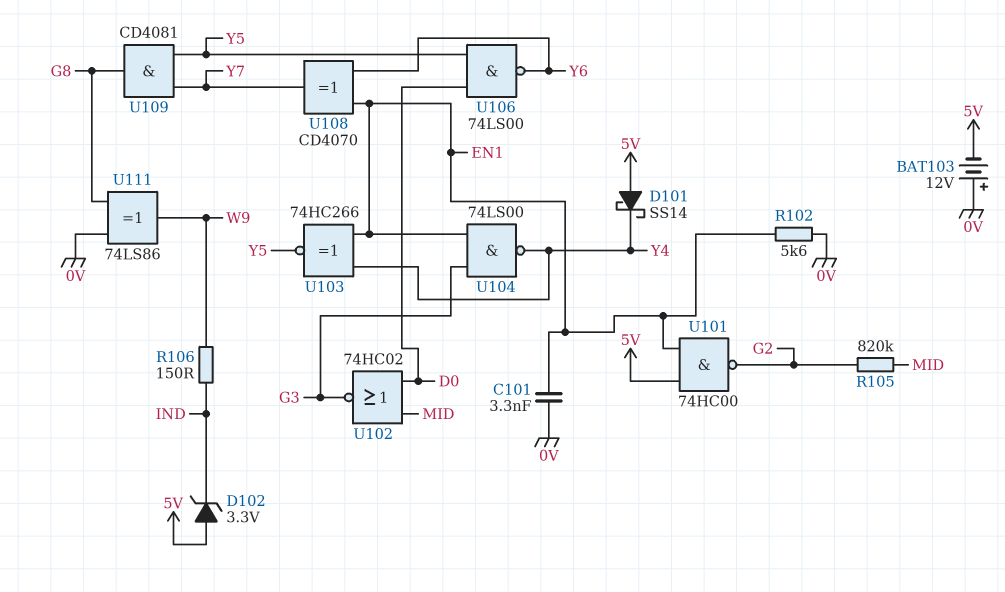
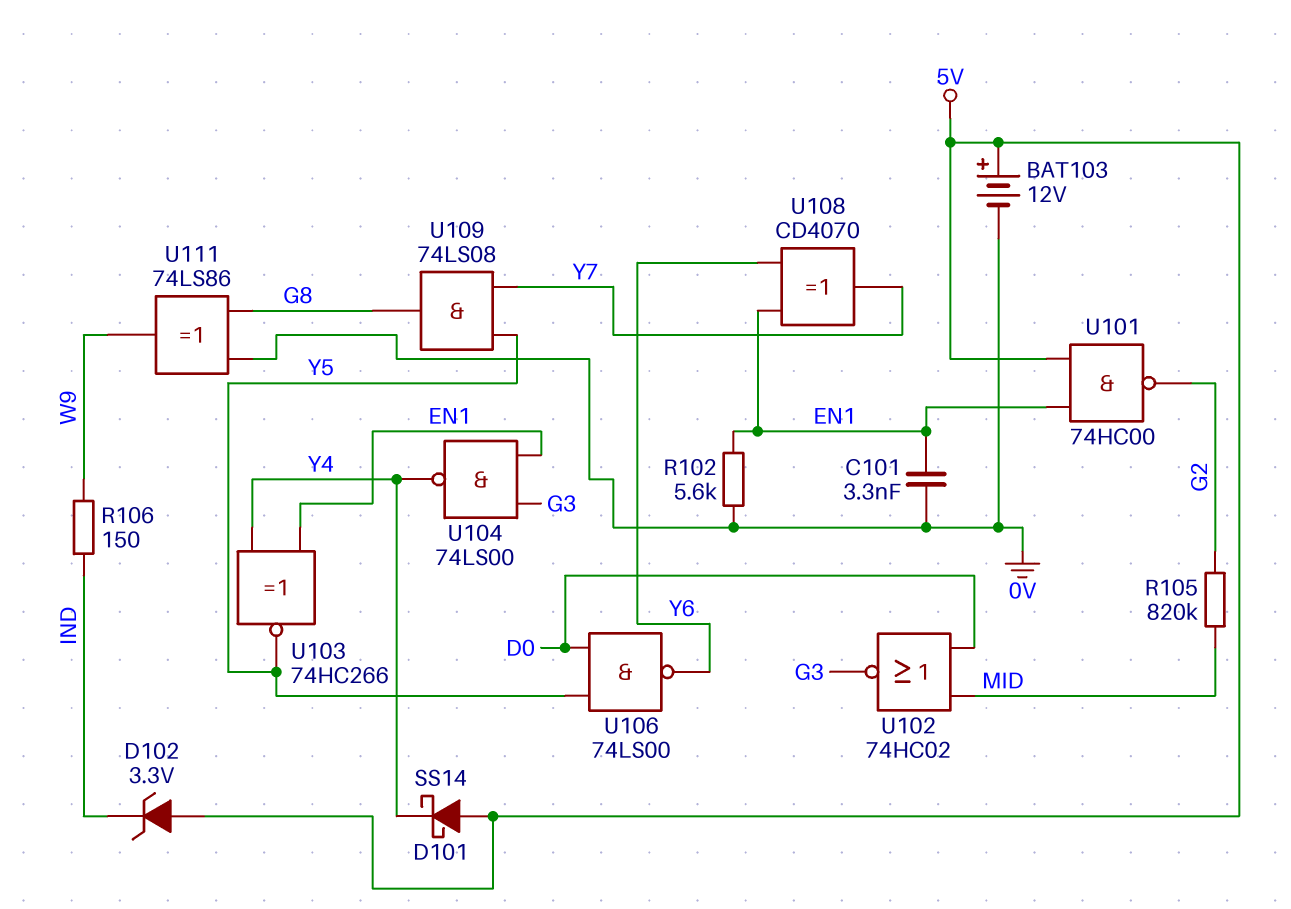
BAT103: 12V (plus 0V, minus 5V) -> 12V (plus 5V, minus 0V)
U109: AND CD4081 (in Y5, in Y7, out G8) -> AND 74LS08 (in Y5, in Y7, out G8)

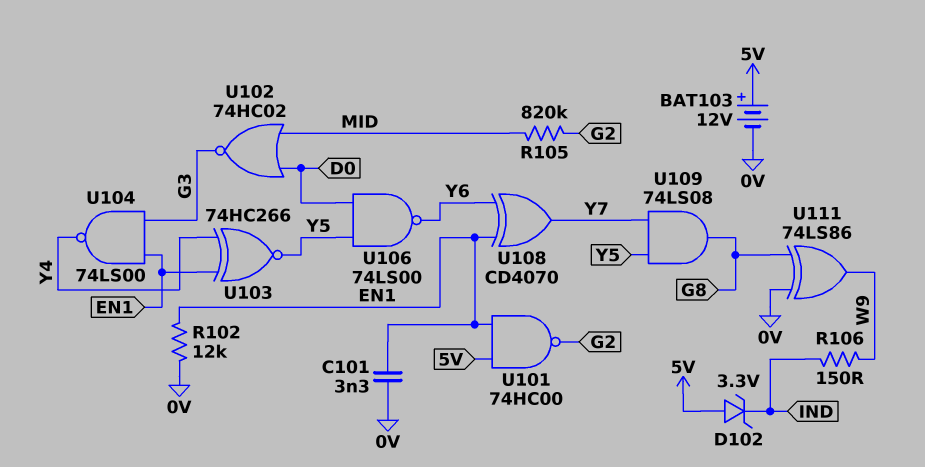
D101: schottky SS14 (A 5V, K Y4) -> none
R102: 5.6k (0V, EN1) -> 12k (0V, EN1)

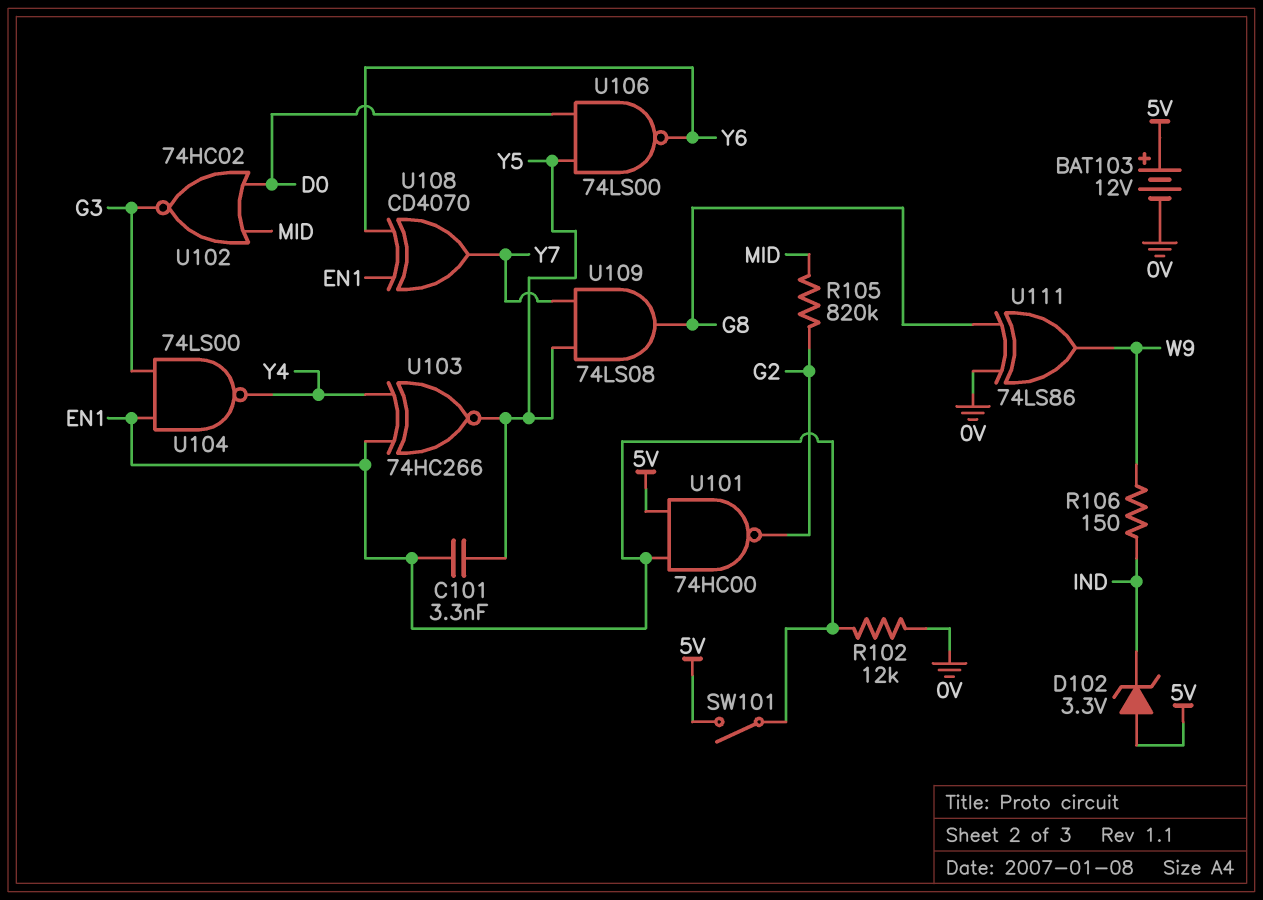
C101: 3.3nF (0V, EN1) -> 3.3nF (EN1, Y5)
SW101: none -> switch (5V, EN1)

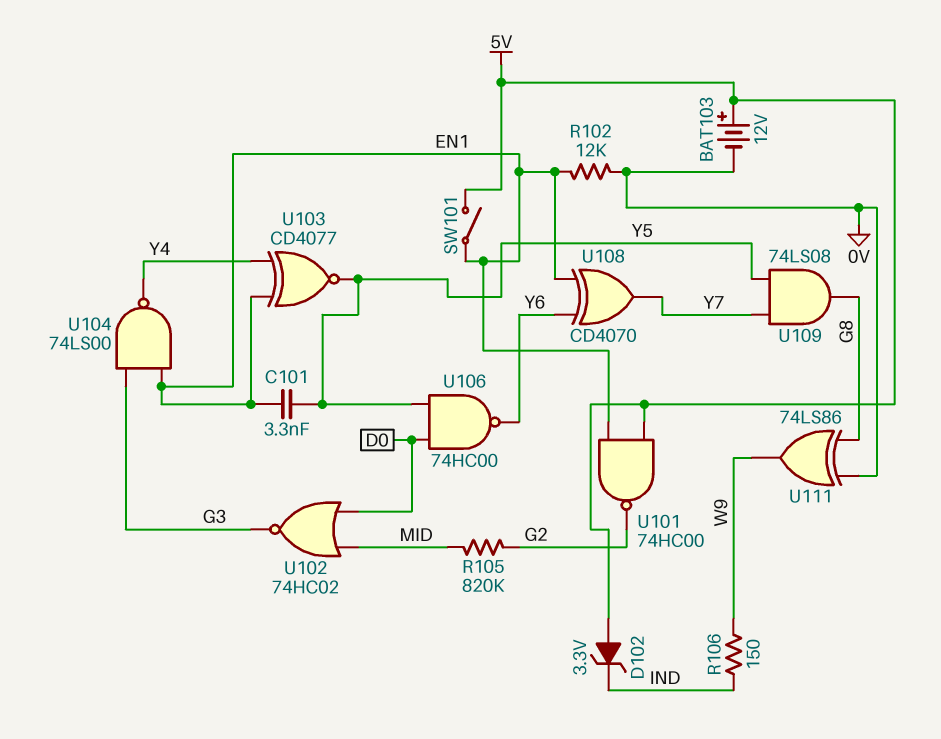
U103: XNOR 74HC266 (in EN1, in Y4, out Y5) -> XNOR CD4077 (in EN1, in Y4, out Y5)
U106: NAND 74LS00 (in D0, in Y5, out Y6) -> NAND 74HC00 (in D0, in Y5, out Y6)

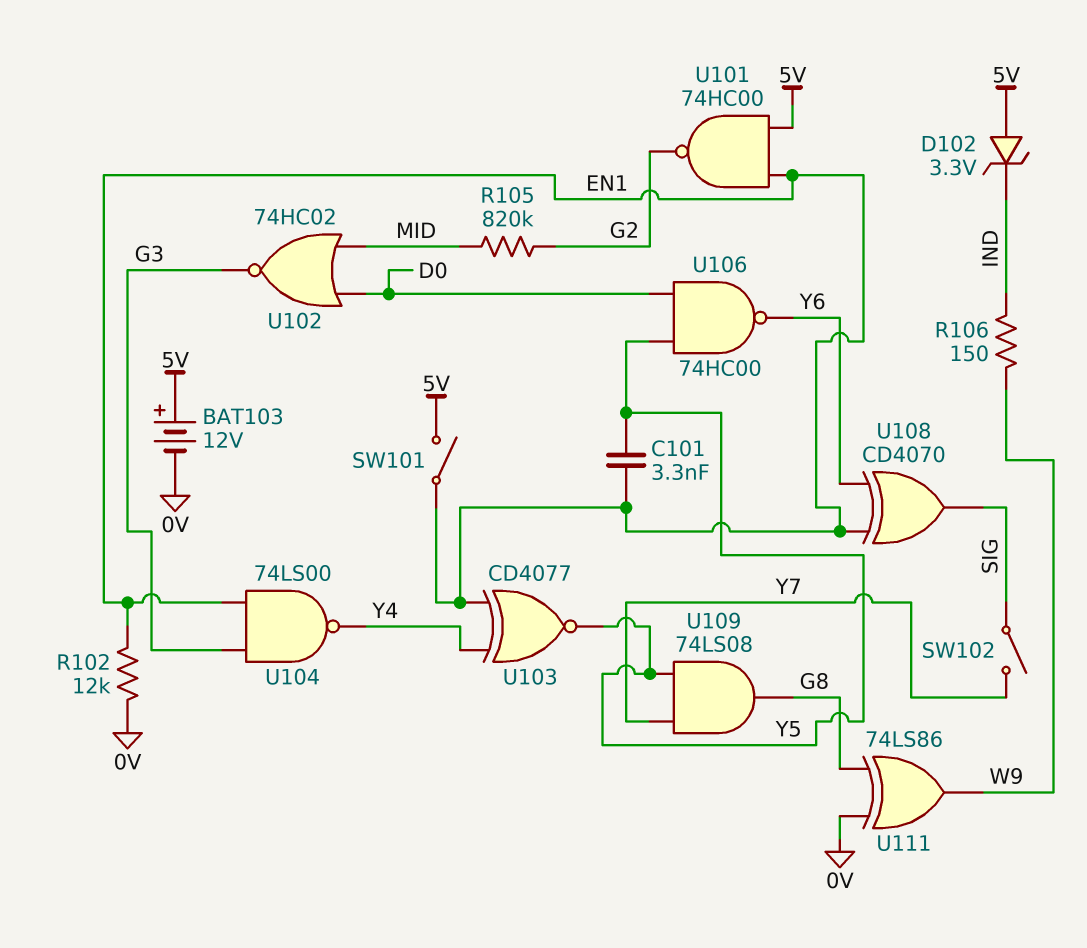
SW102: none -> switch (SIG, Y7)
U108: XOR CD4070 (in EN1, in Y6, out Y7) -> XOR CD4070 (in EN1, in Y6, out SIG)

